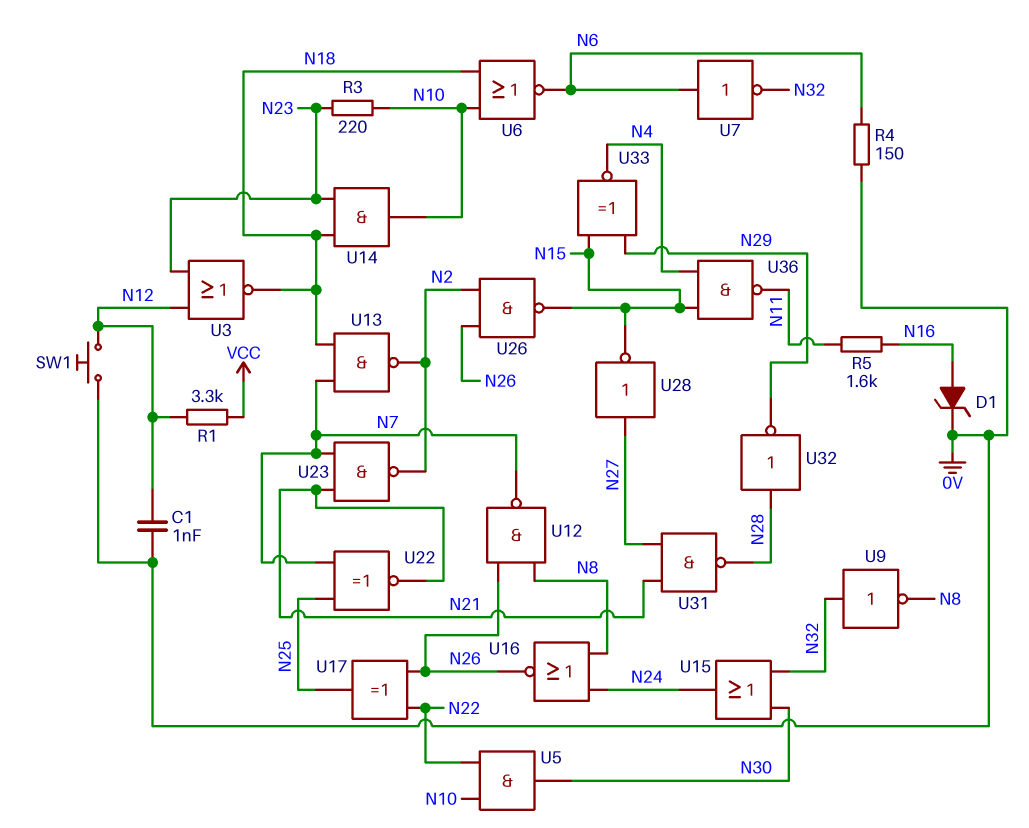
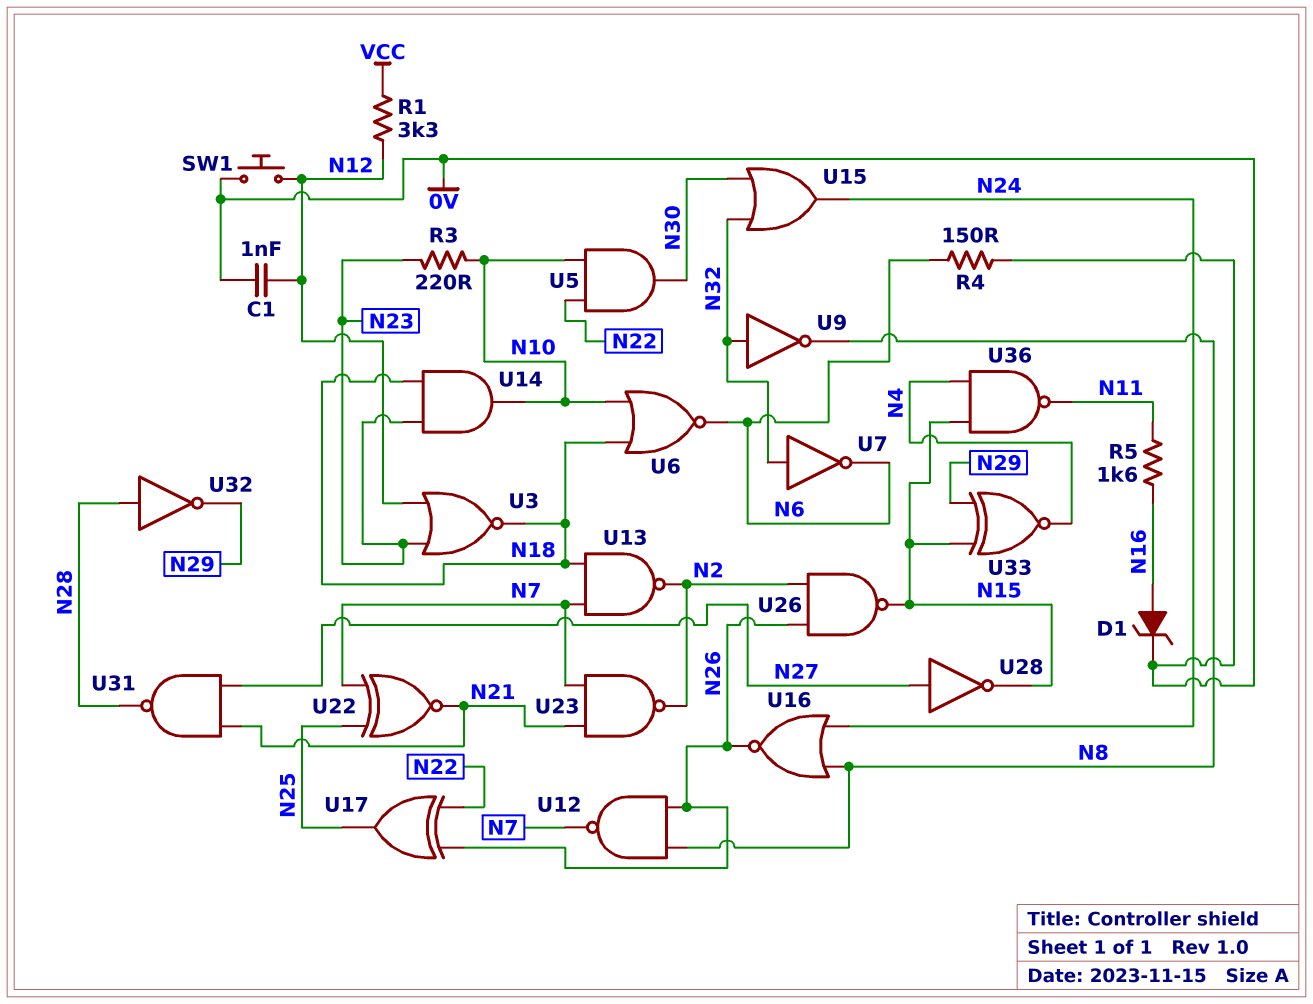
U7: NOT (in N6, out N32) -> NOT (in N32, out N6)

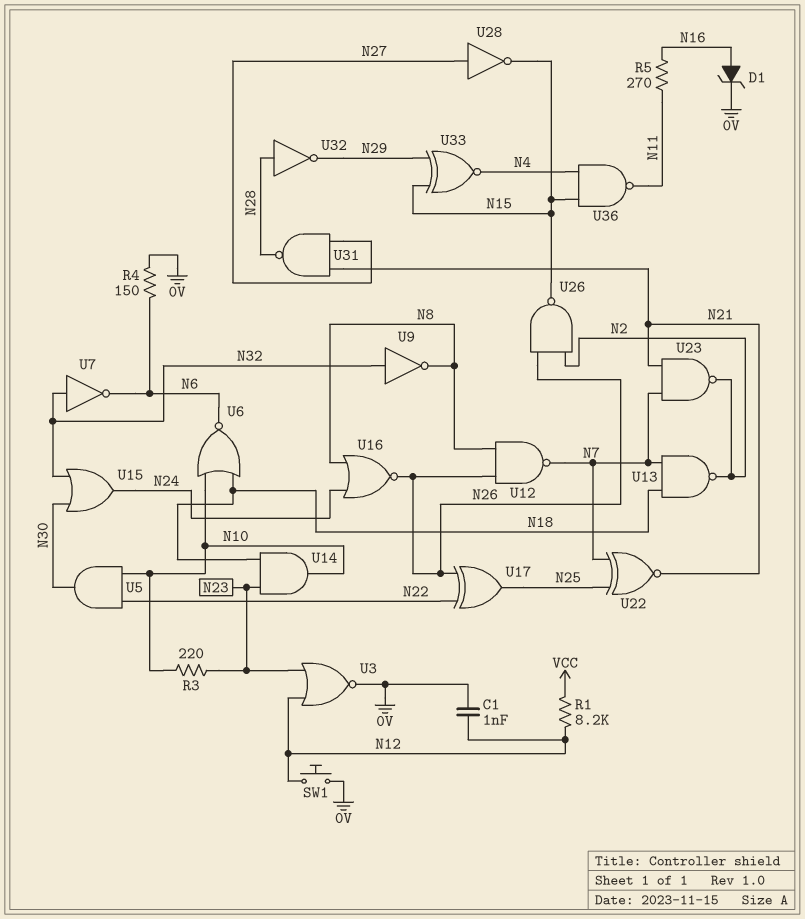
R1: 3.3k (N12, VCC) -> 8.2k (N12, VCC)
R5: 1.6k (N11, N16) -> 270 (N11, N16)
U3: NOR (in N12, in N23, out N18) -> NOR (in N12, in N23, out 0V)

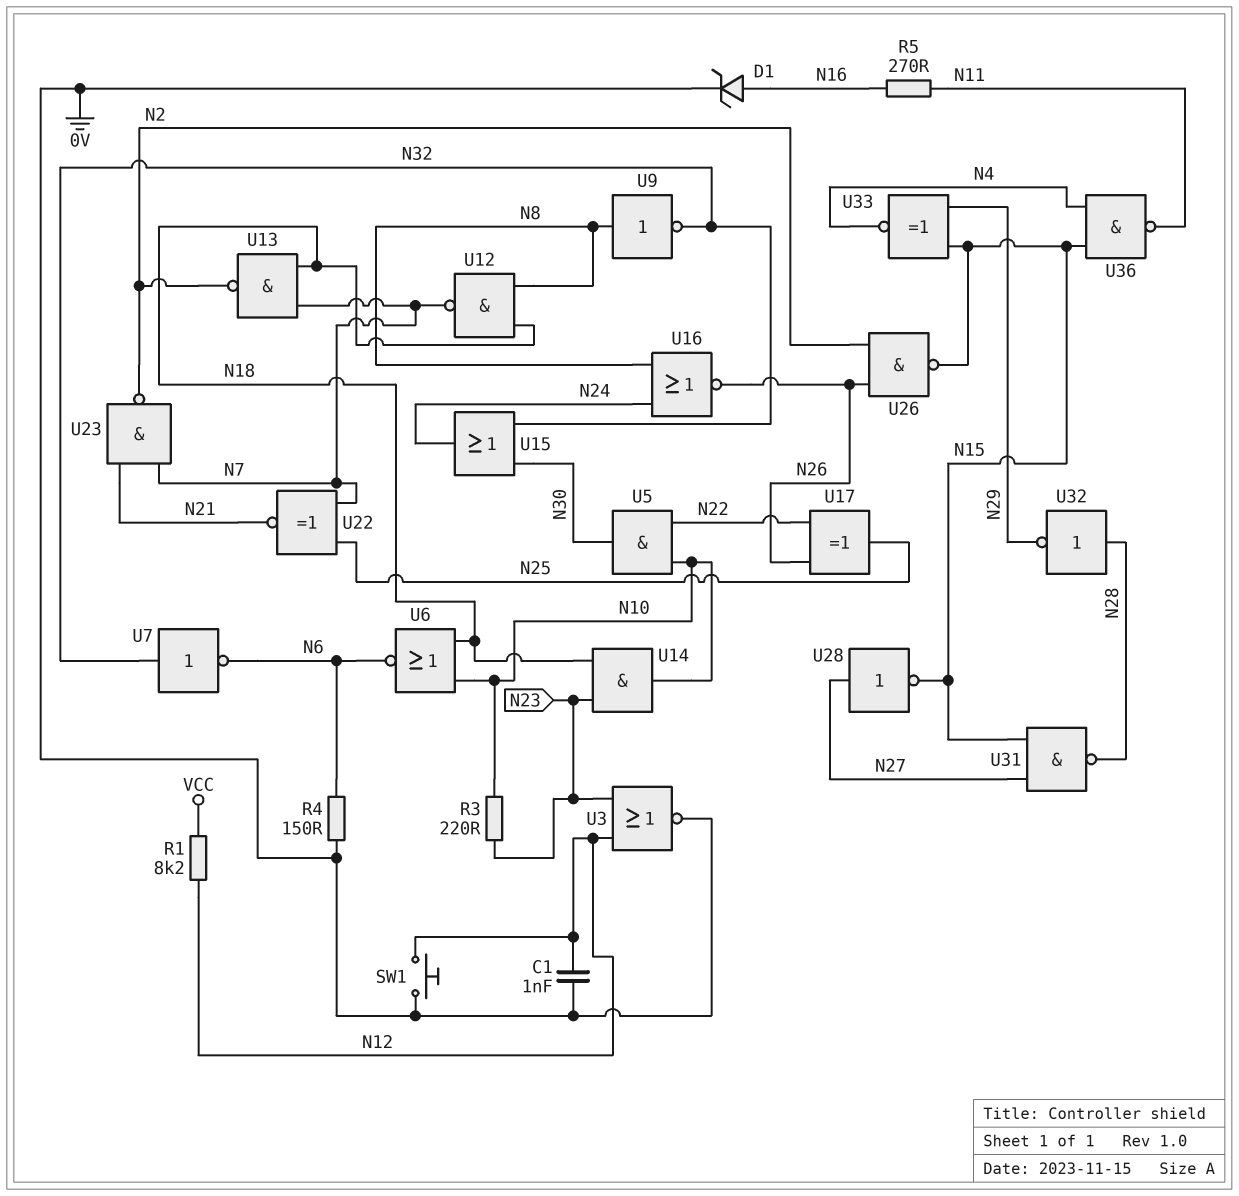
U9: NOT (in N32, out N8) -> NOT (in N8, out N32)
U12: NAND (in N8, in N26, out N7) -> NAND (in N8, in N18, out N7)
U31: NAND (in N21, in N27, out N28) -> NAND (in N15, in N27, out N28)

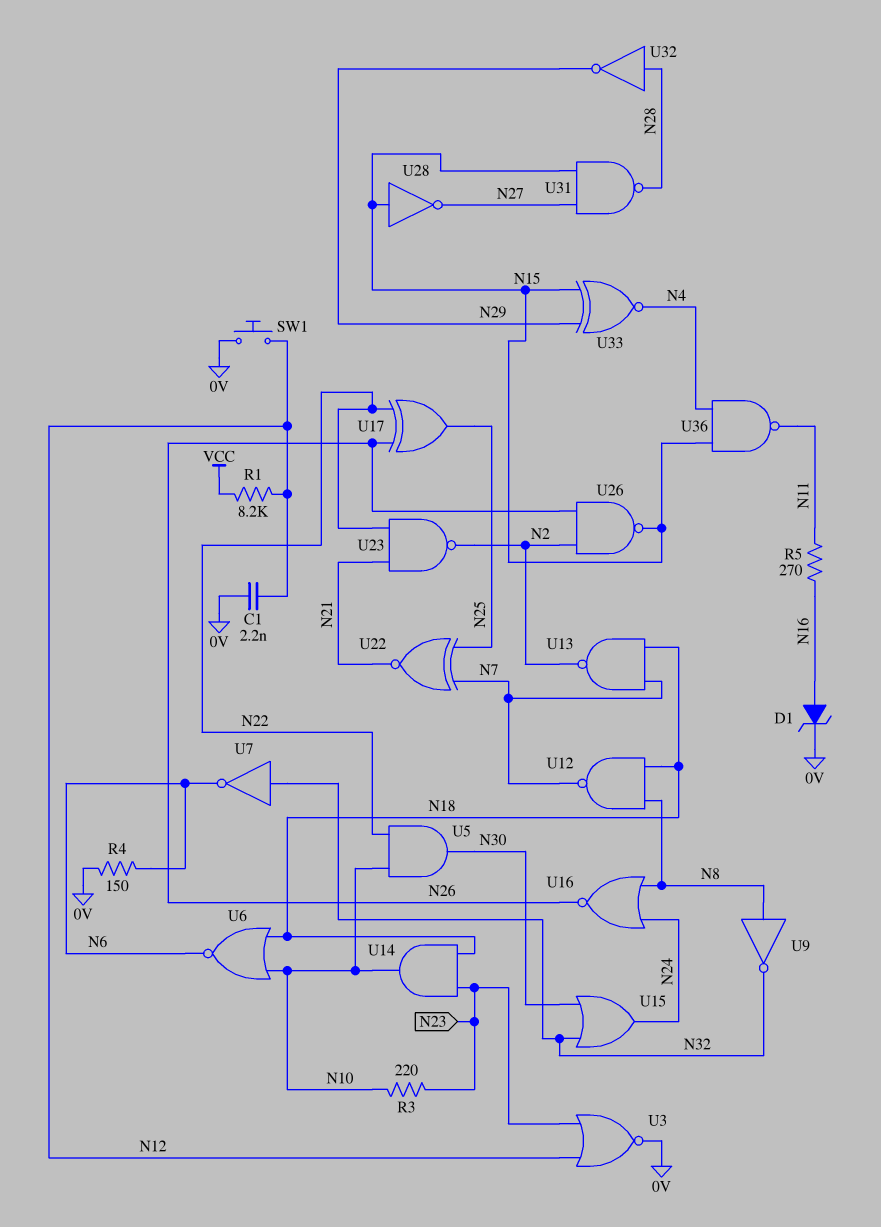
C1: 1nF (0V, N12) -> 2.2nF (0V, N12)
U23: NAND (in N7, in N21, out N2) -> NAND (in N21, in N22, out N2)
U28: NOT (in N27, out N15) -> NOT (in N15, out N27)

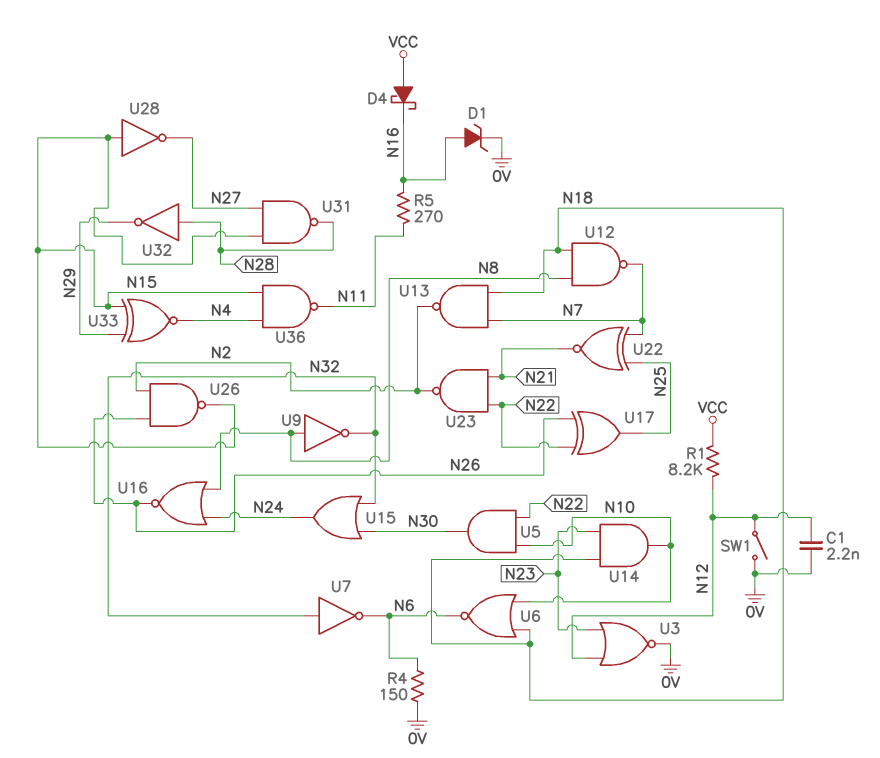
D4: none -> schottky (A VCC, K N16)
R3: 220 (N10, N23) -> none
SW1: button (0V, N12) -> switch (0V, N12)

